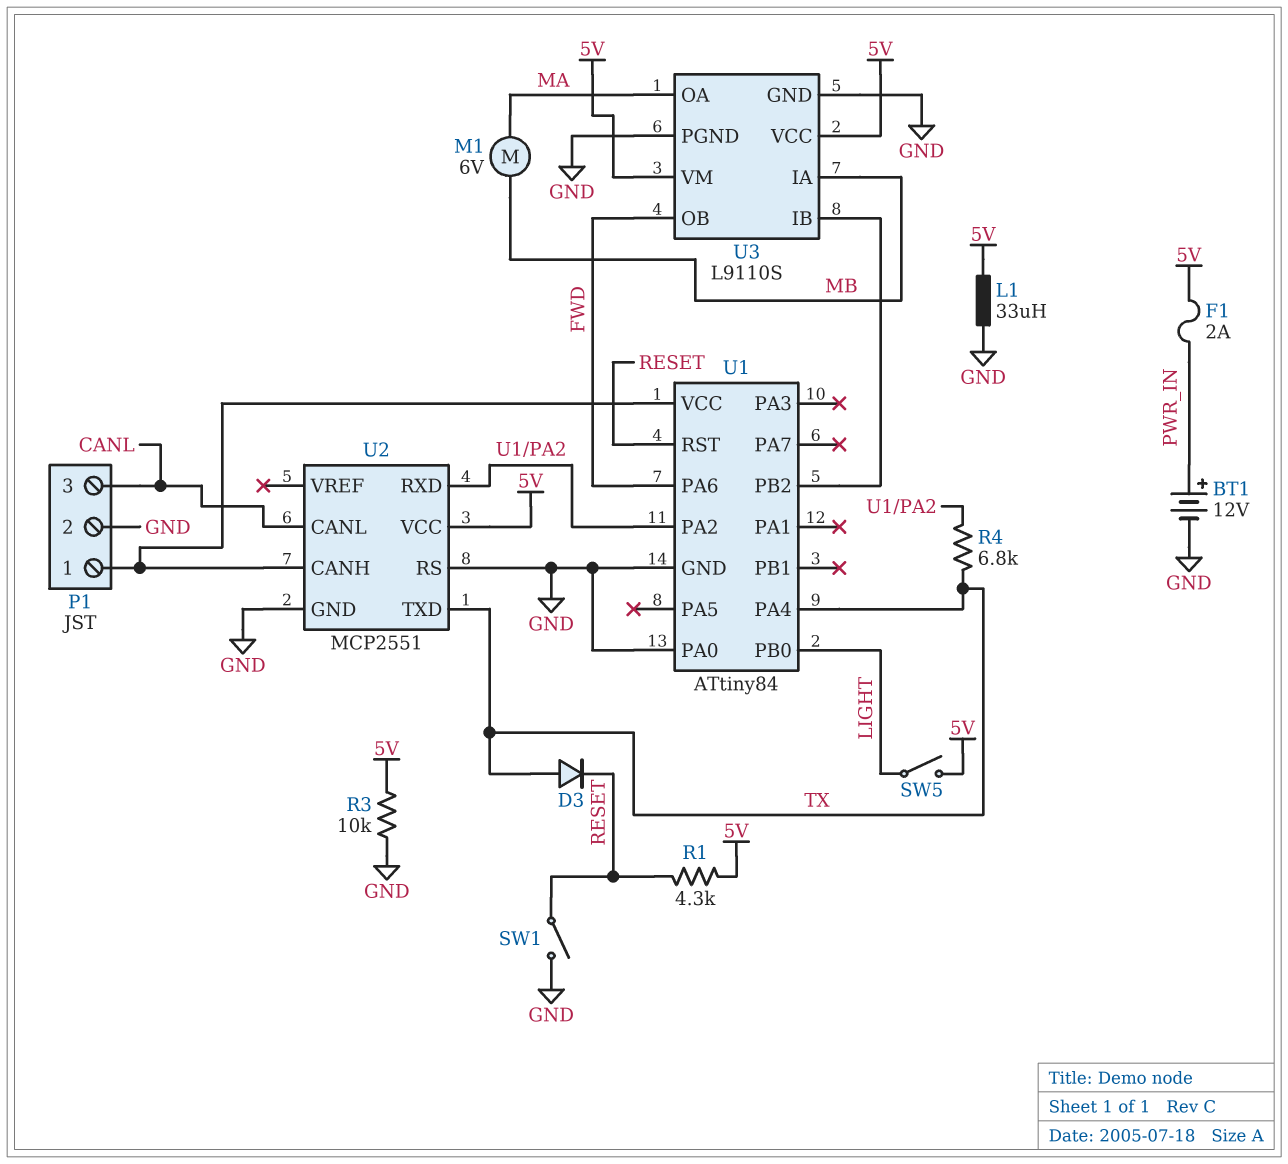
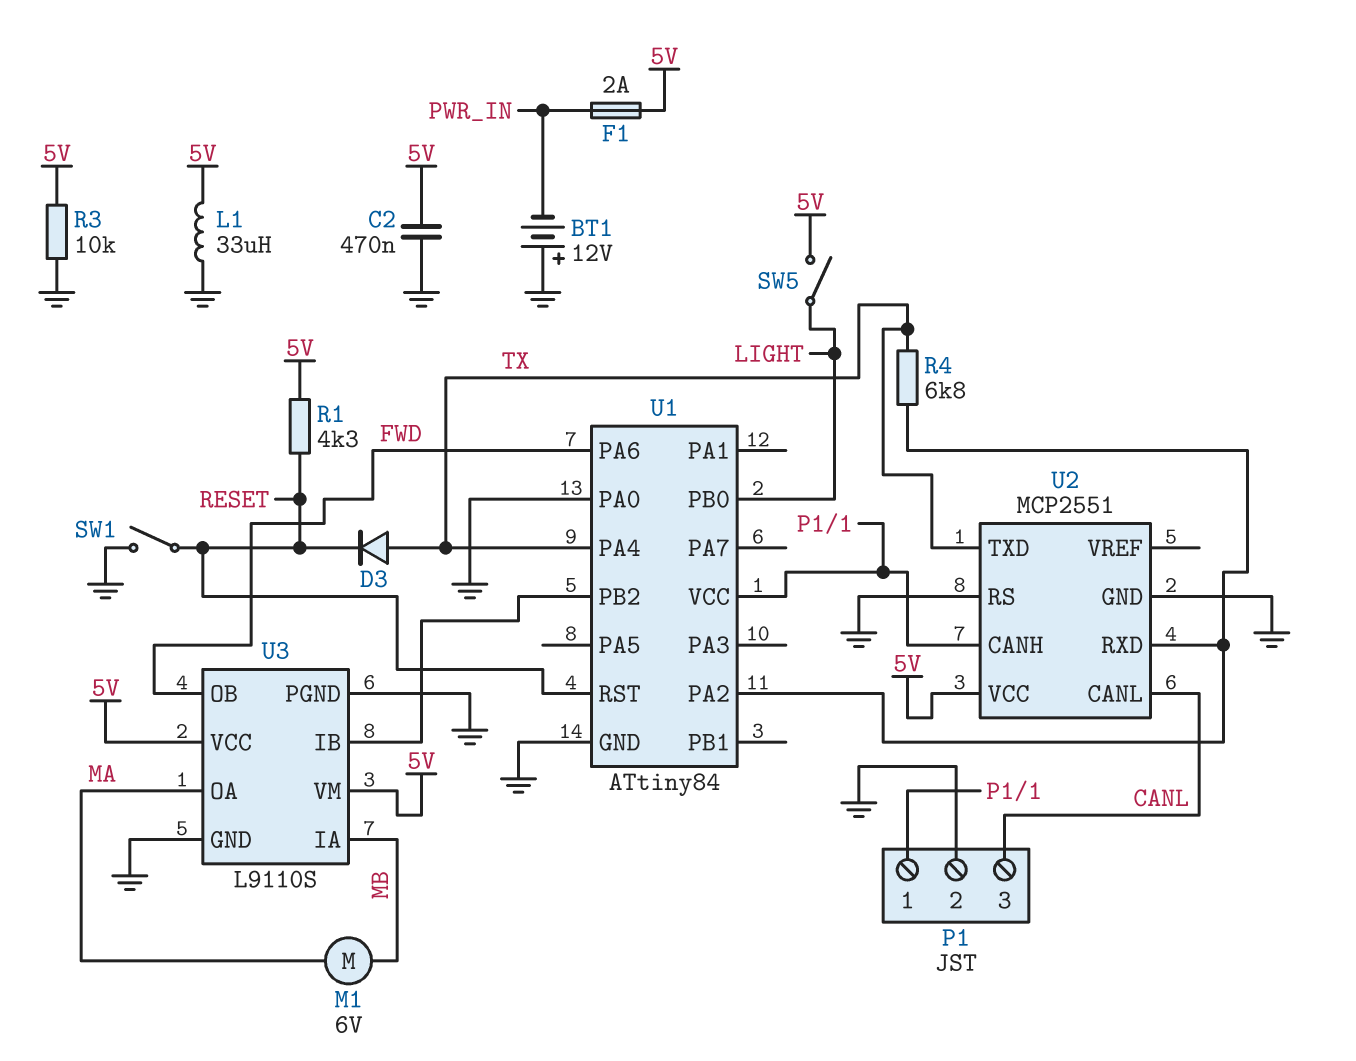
BT1: 12V (plus PWR_IN, minus GND) -> 12V (plus GND, minus PWR_IN)
C2: none -> 470nF (5V, GND)

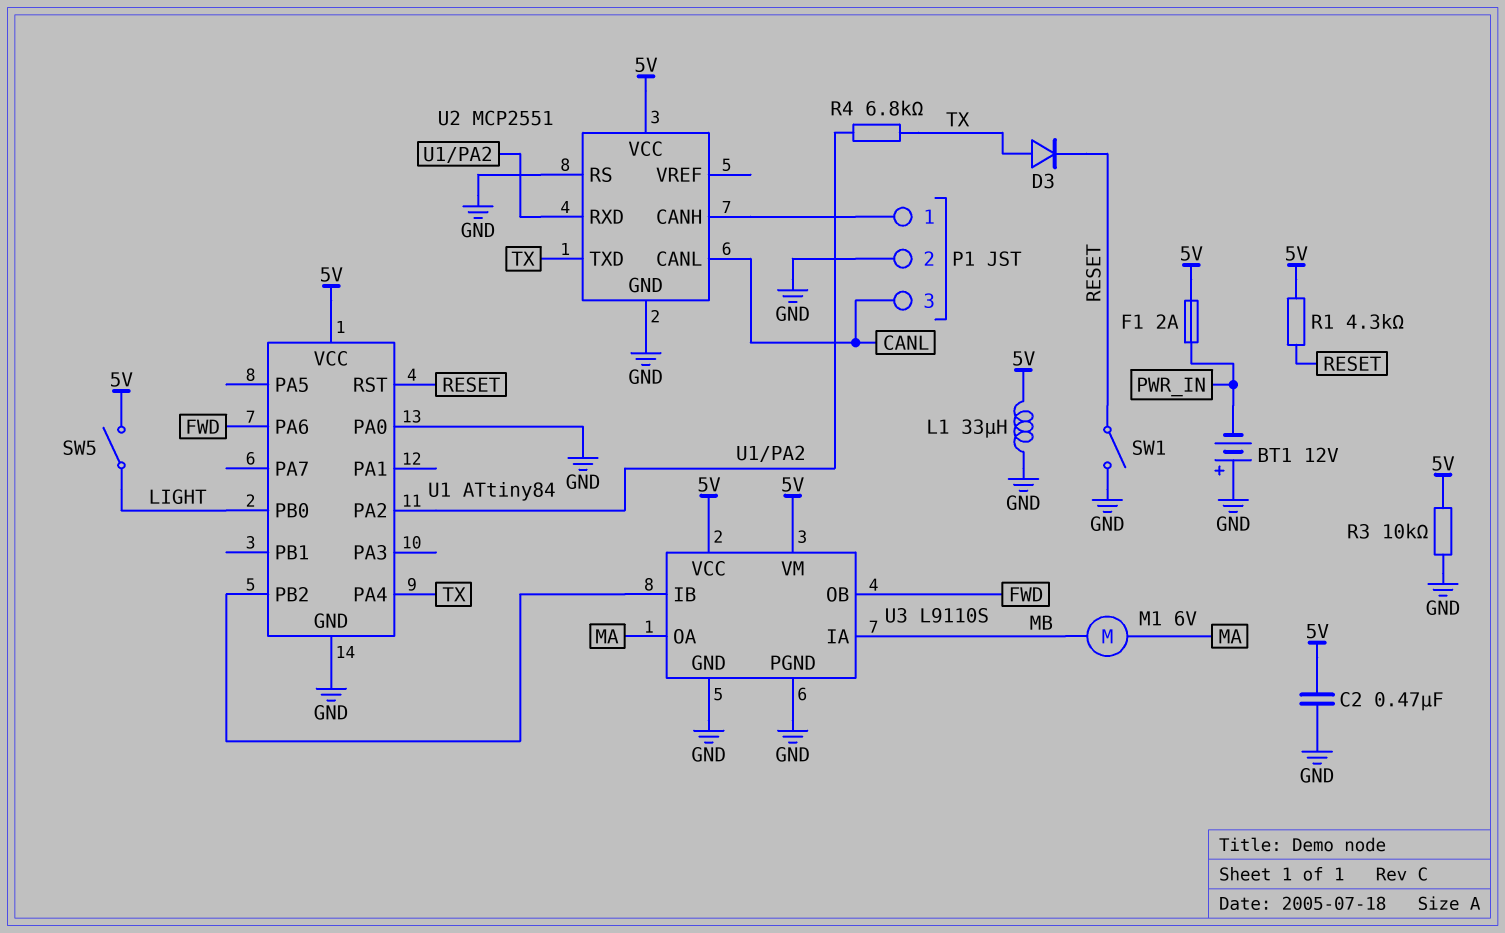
U1 pin VCC: P1/1 -> 5V

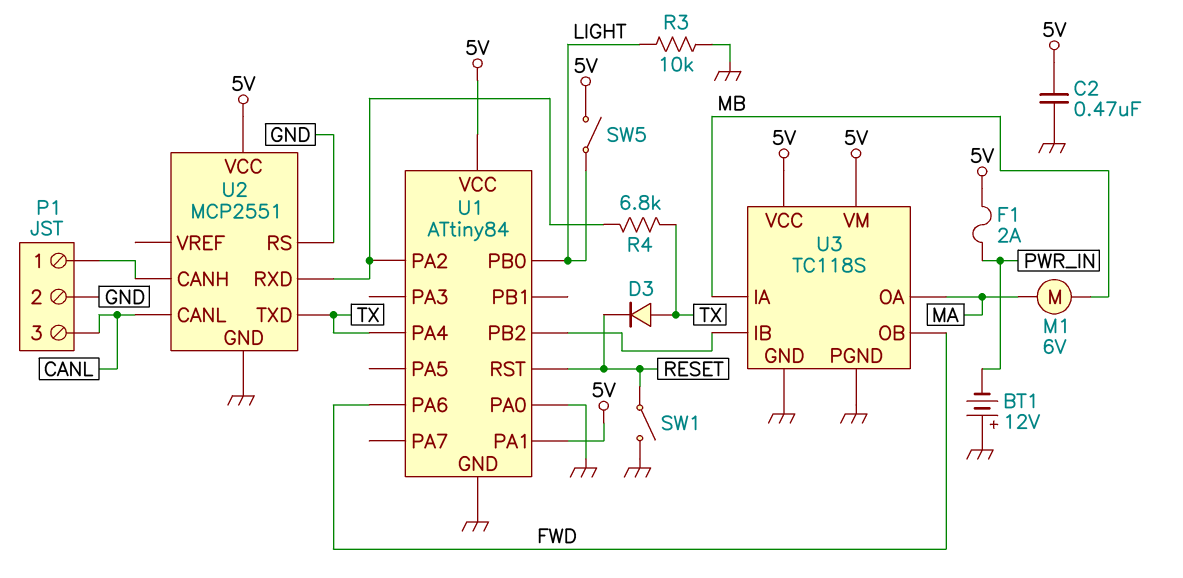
L1: 33uH (5V, GND) -> none
R1: 4.3k (5V, RESET) -> none
R3: 10k (5V, GND) -> 10k (GND, LIGHT)
U1 pin PA1: none -> 5V
U3: L9110S -> TC118S

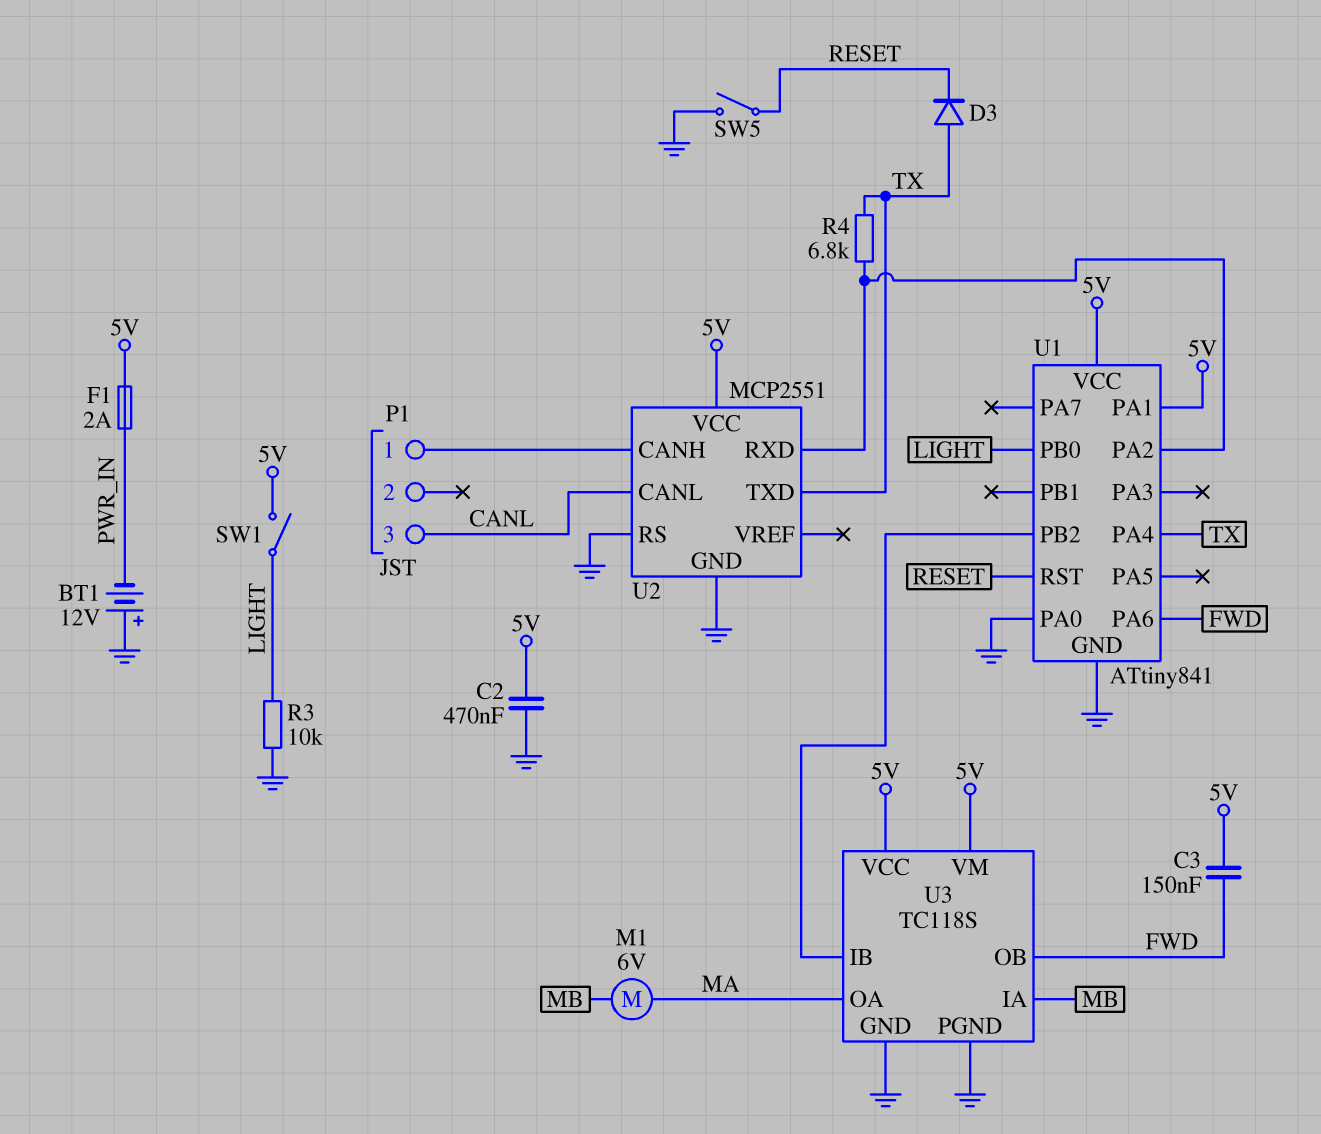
C3: none -> 150nF (5V, FWD)
P1 pin 2: GND -> none
SW1: switch (GND, RESET) -> switch (5V, LIGHT)
SW5: switch (5V, LIGHT) -> switch (GND, RESET)
U1: ATtiny84 -> ATtiny841

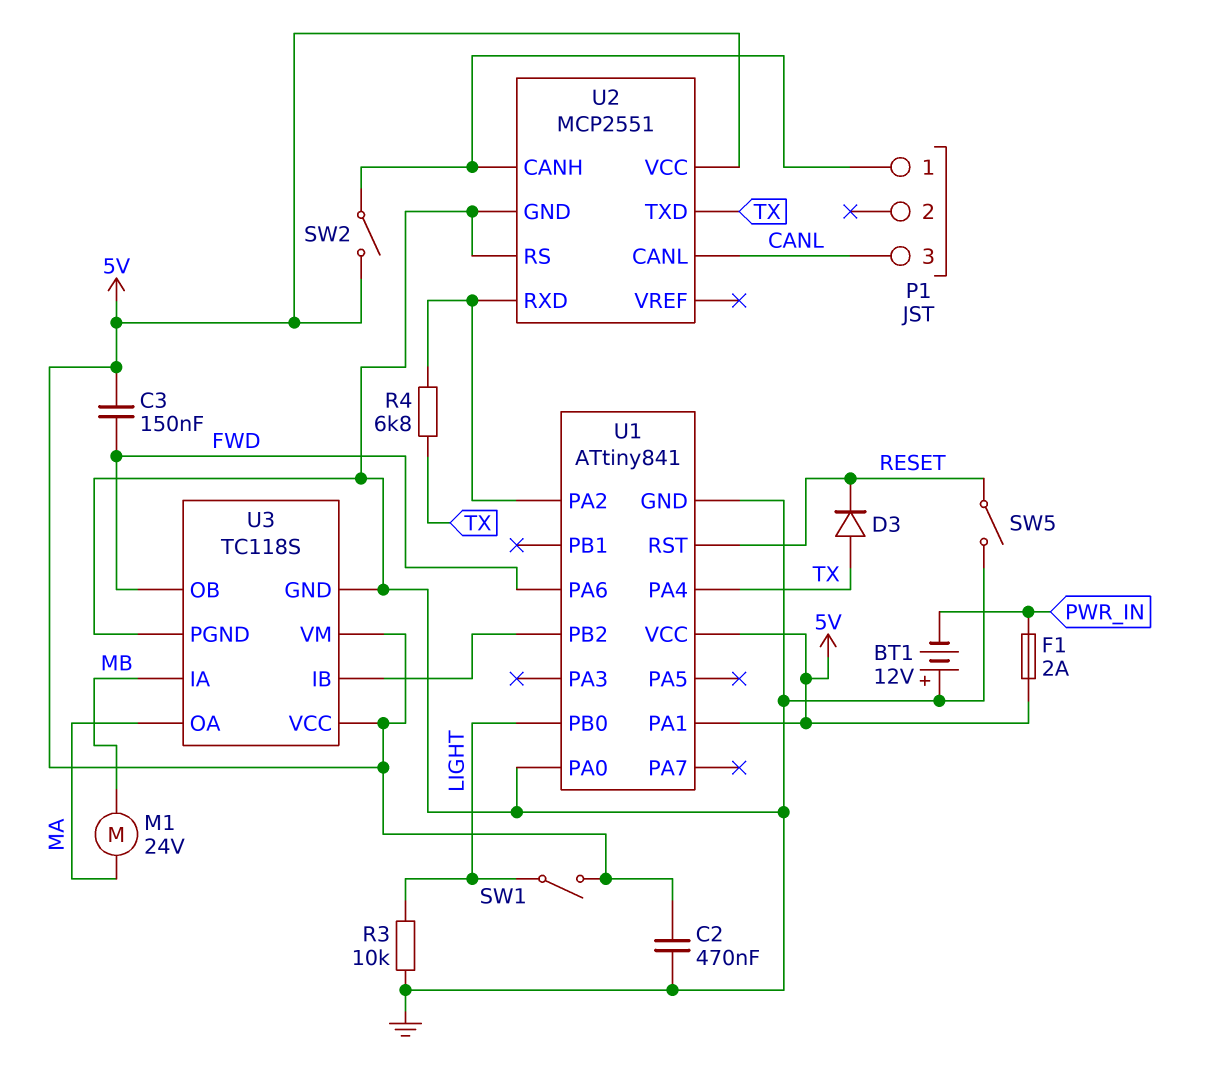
M1: motor 6V (MA, MB) -> motor 24V (MA, MB)
SW2: none -> switch (5V, P1/1)

